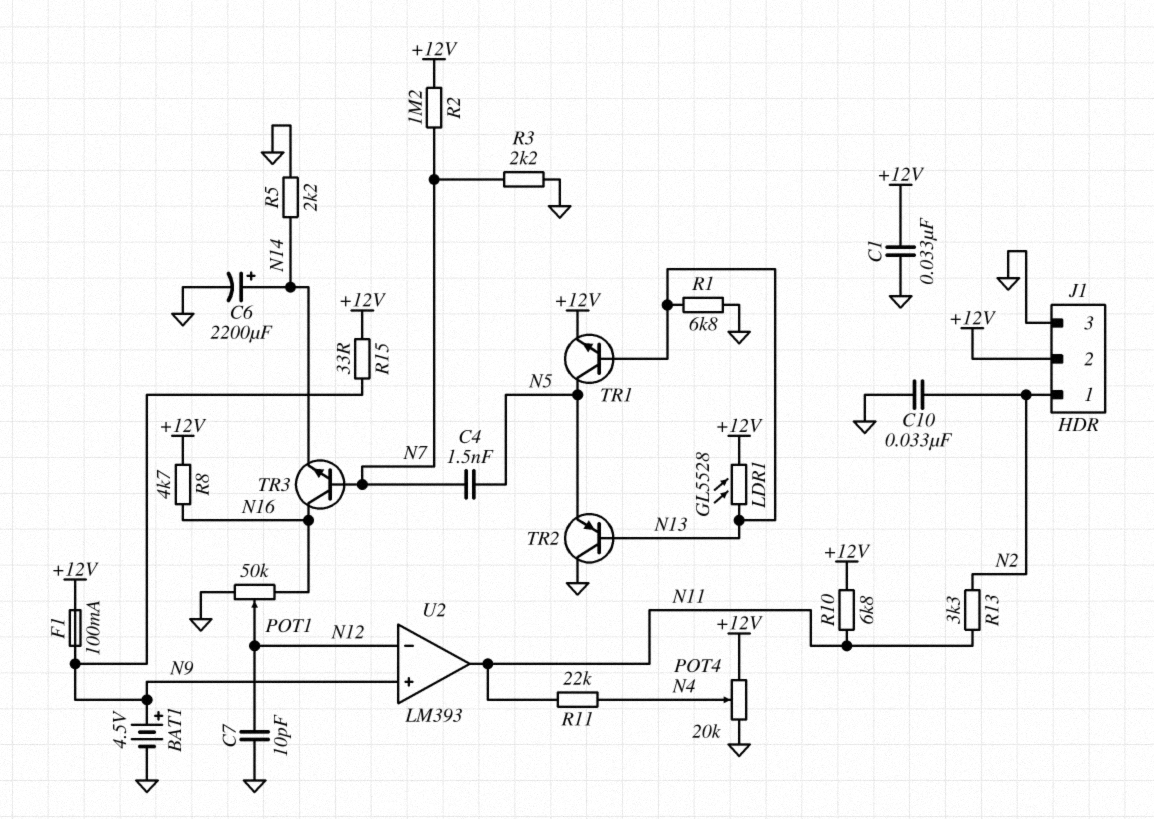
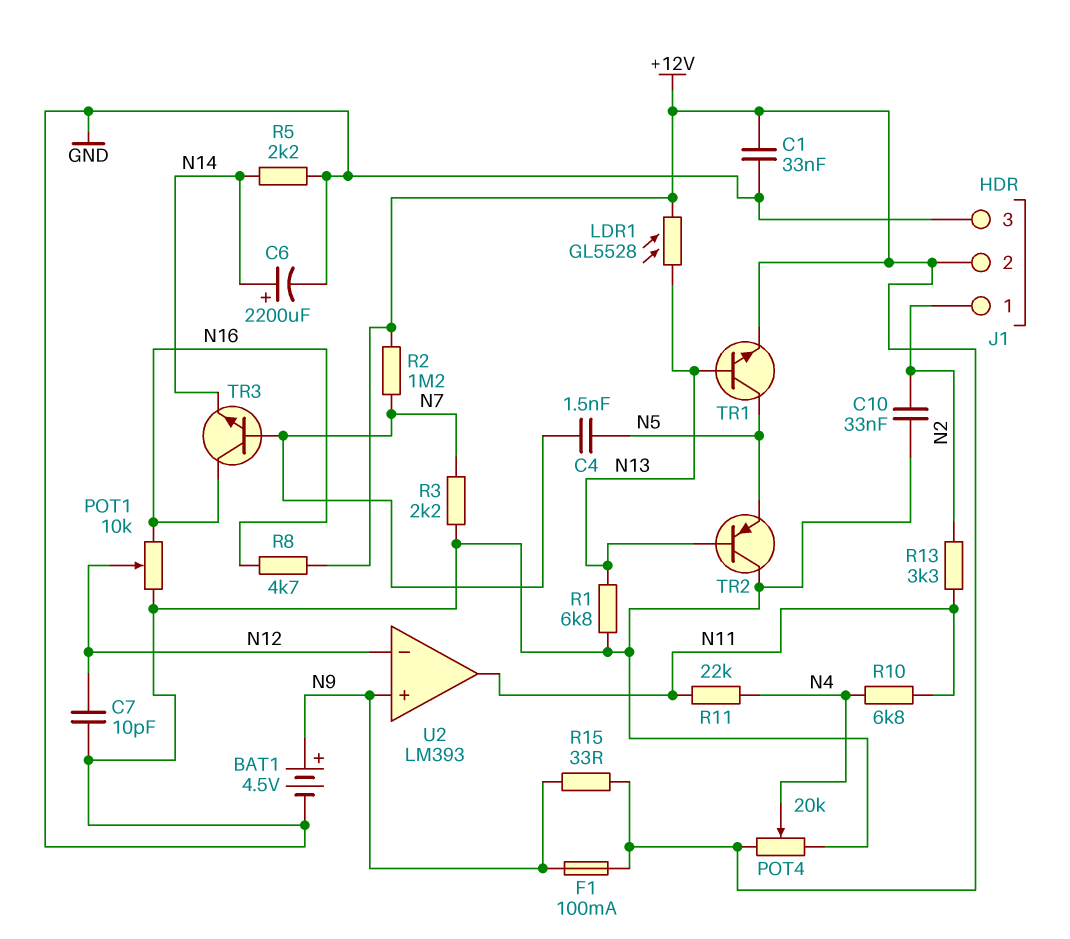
POT1: 50k (GND, N16, wiper N12) -> 10k (GND, N16, wiper N12)
R10: 6.8k (+12V, N11) -> 6.8k (N4, N11)

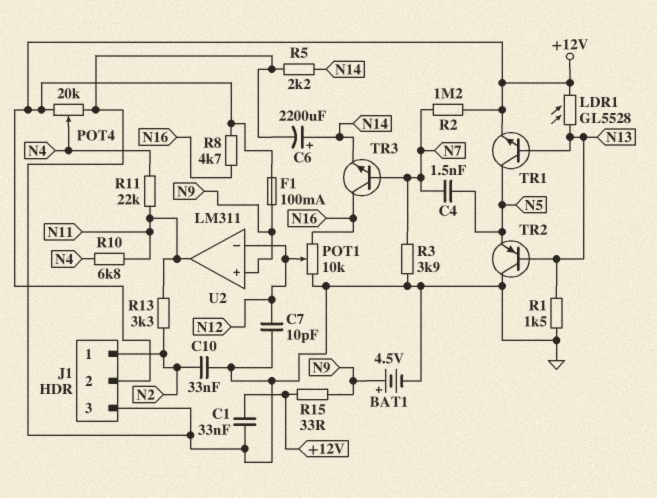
R1: 6.8k (GND, N13) -> 1.5k (GND, N13)
R3: 2.2k (GND, N7) -> 3.9k (GND, N7)
U2: LM393 -> LM311

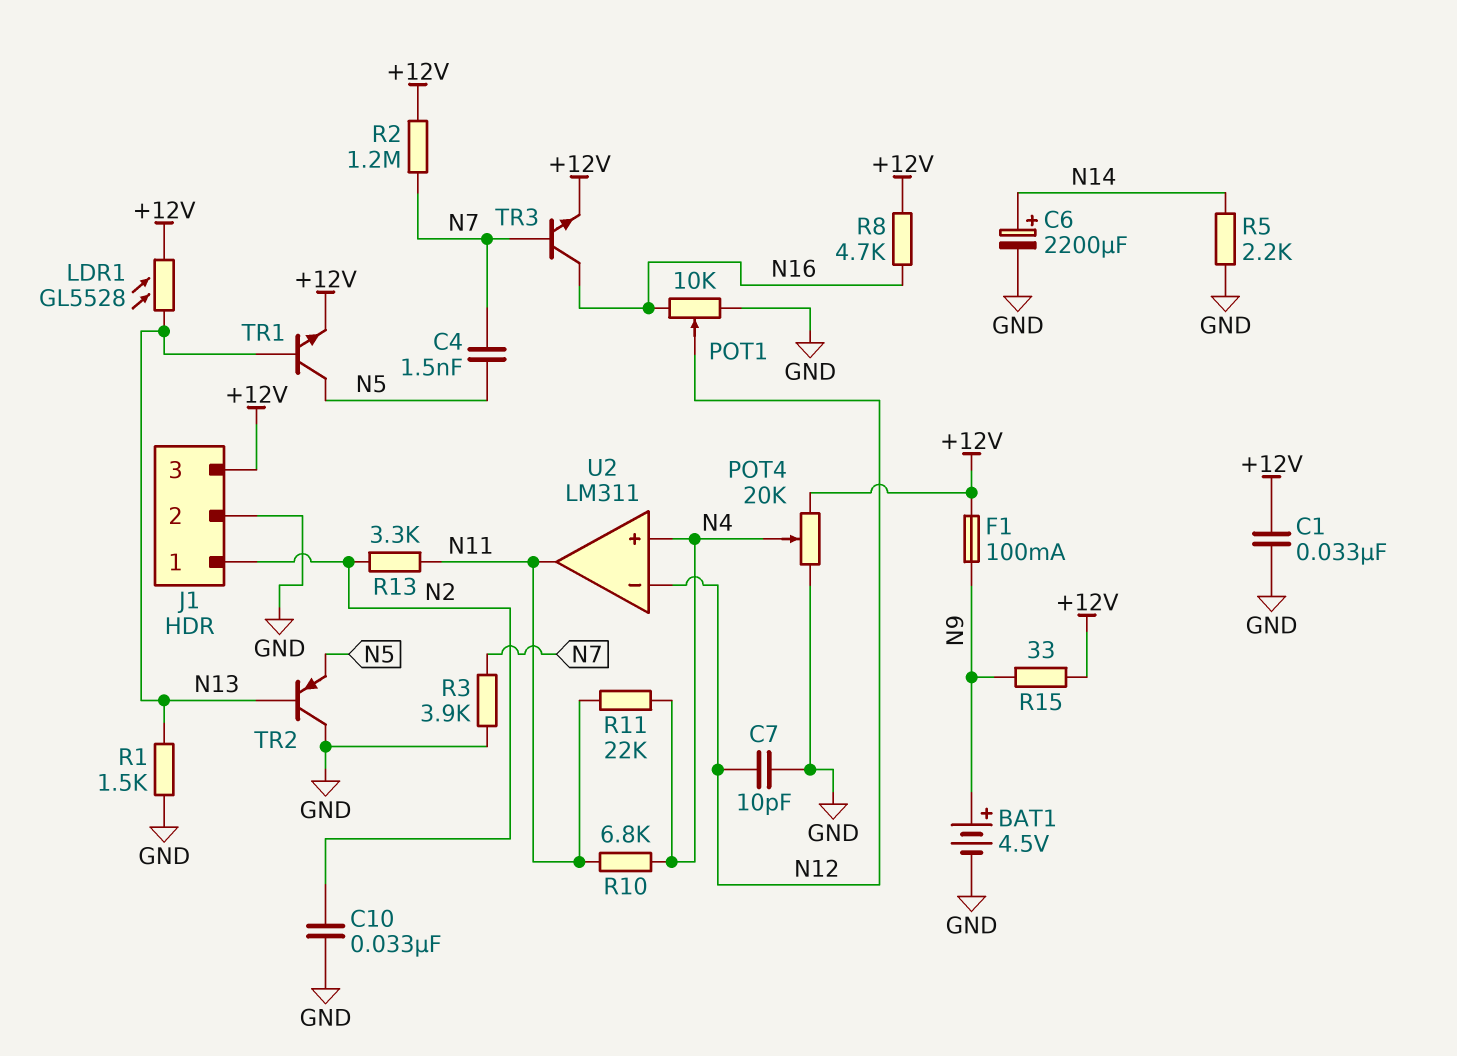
J1 pin 2: +12V -> GND
J1 pin 3: GND -> +12V
TR3: NPN (B N7, C N16, E N14) -> NPN (B N7, C N16, E +12V)
U2 pin in+: N9 -> N4

